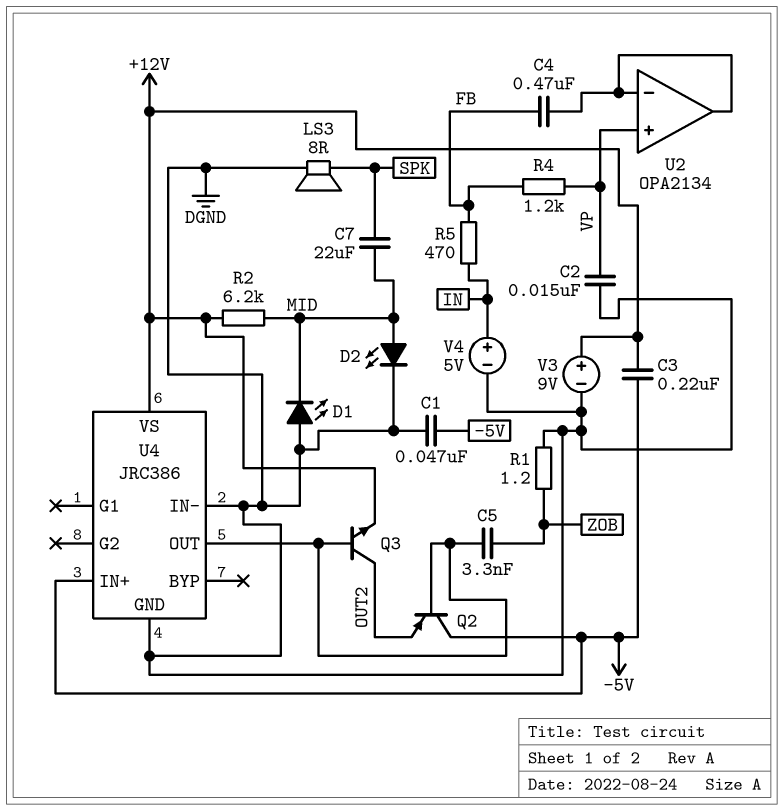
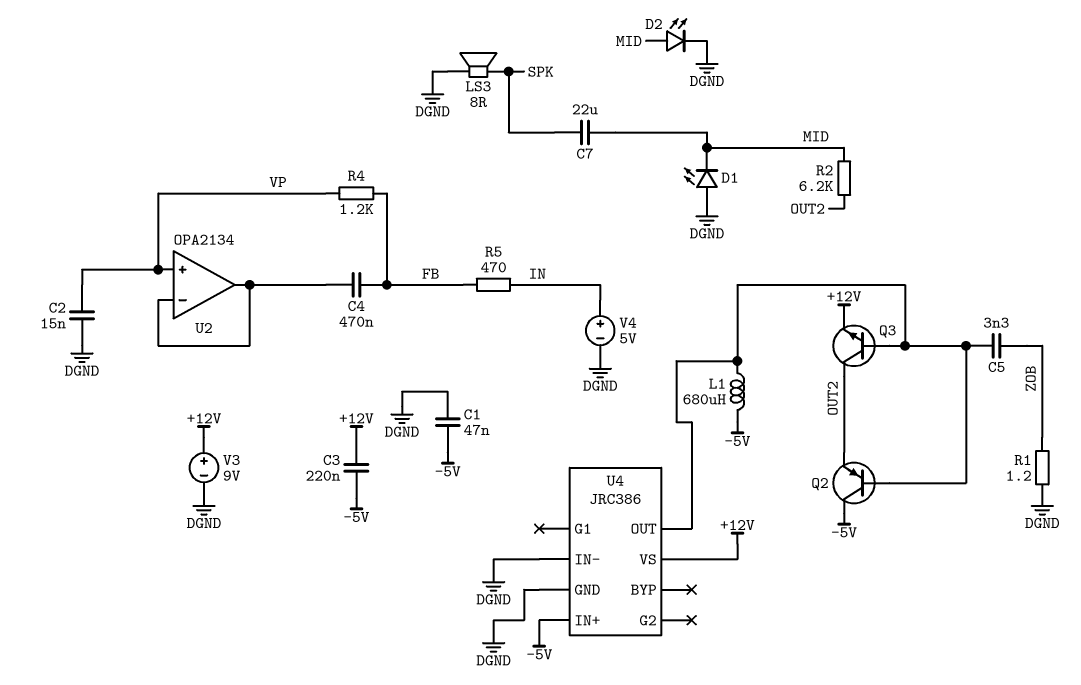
L1: none -> 680uH (-5V, U4/OUT)
R2: 6.2k (+12V, MID) -> 6.2k (MID, OUT2)

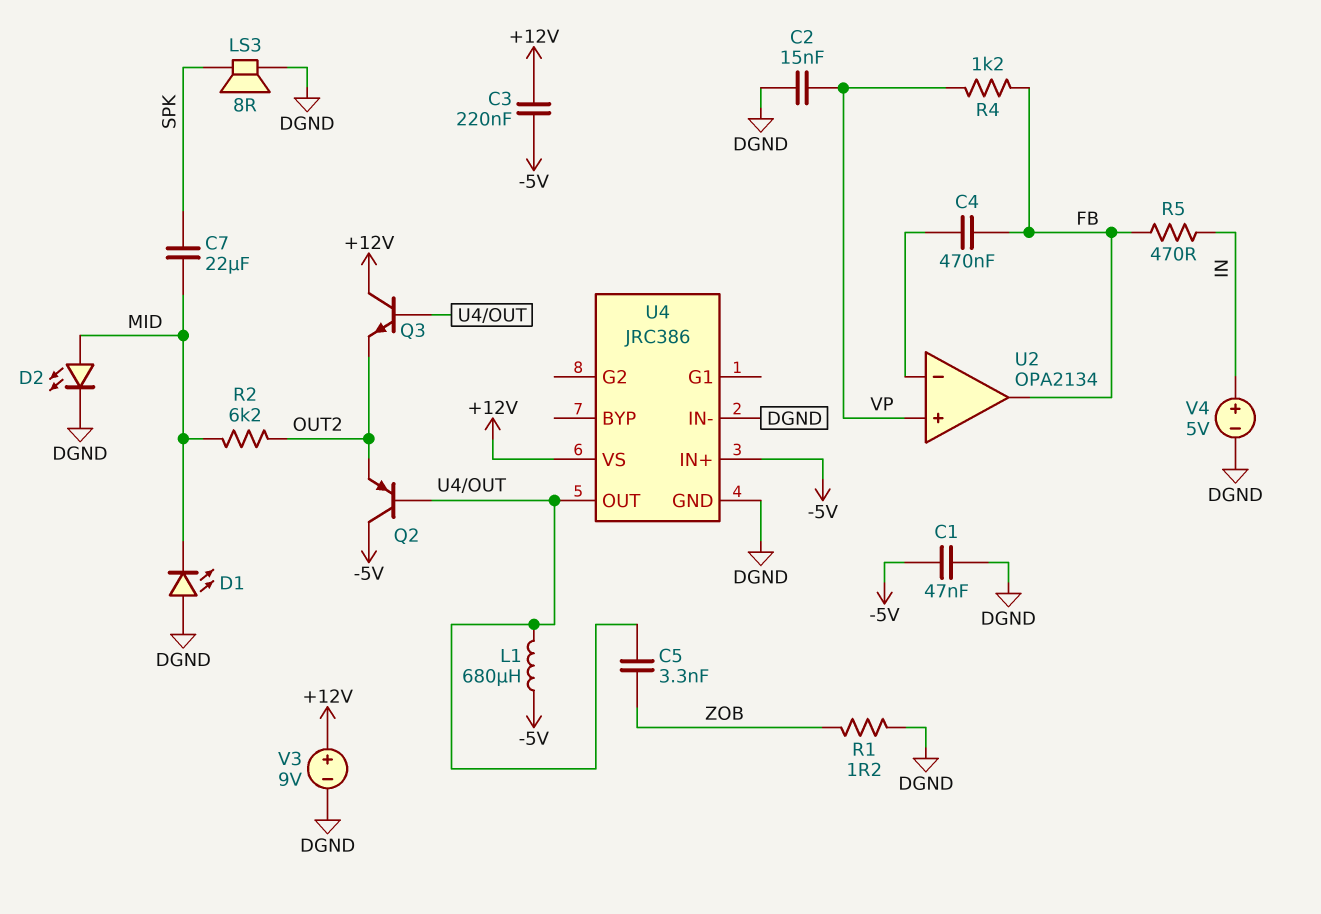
Q3: NPN (B U4/OUT, C OUT2, E +12V) -> NPN (B U4/OUT, C +12V, E OUT2)
U2 pin out: U2/in- -> FB

